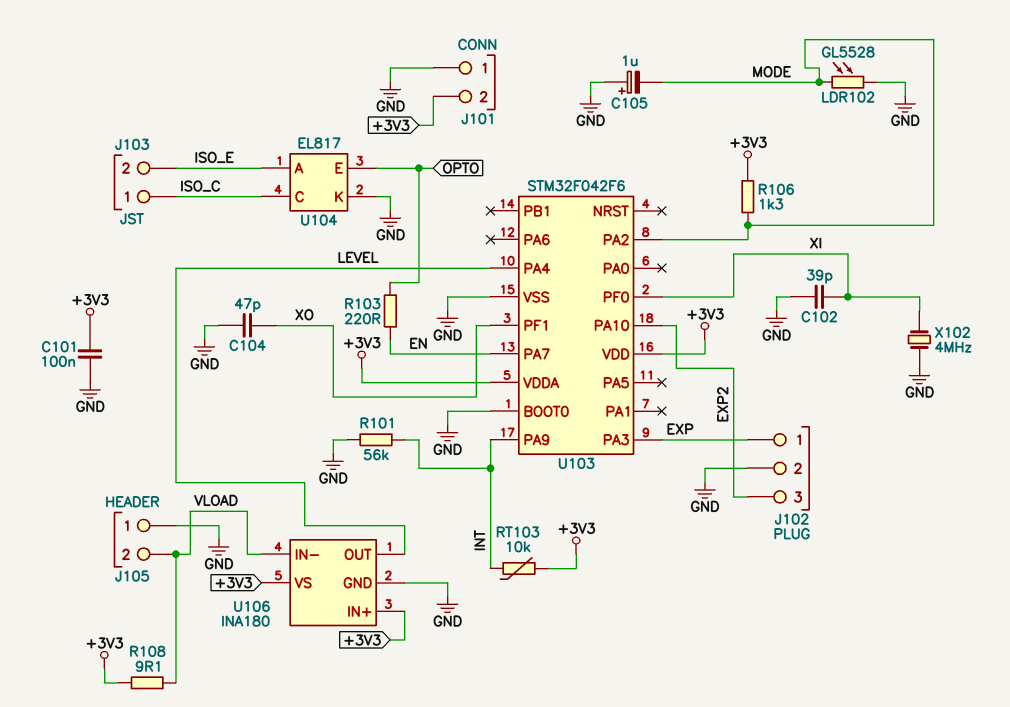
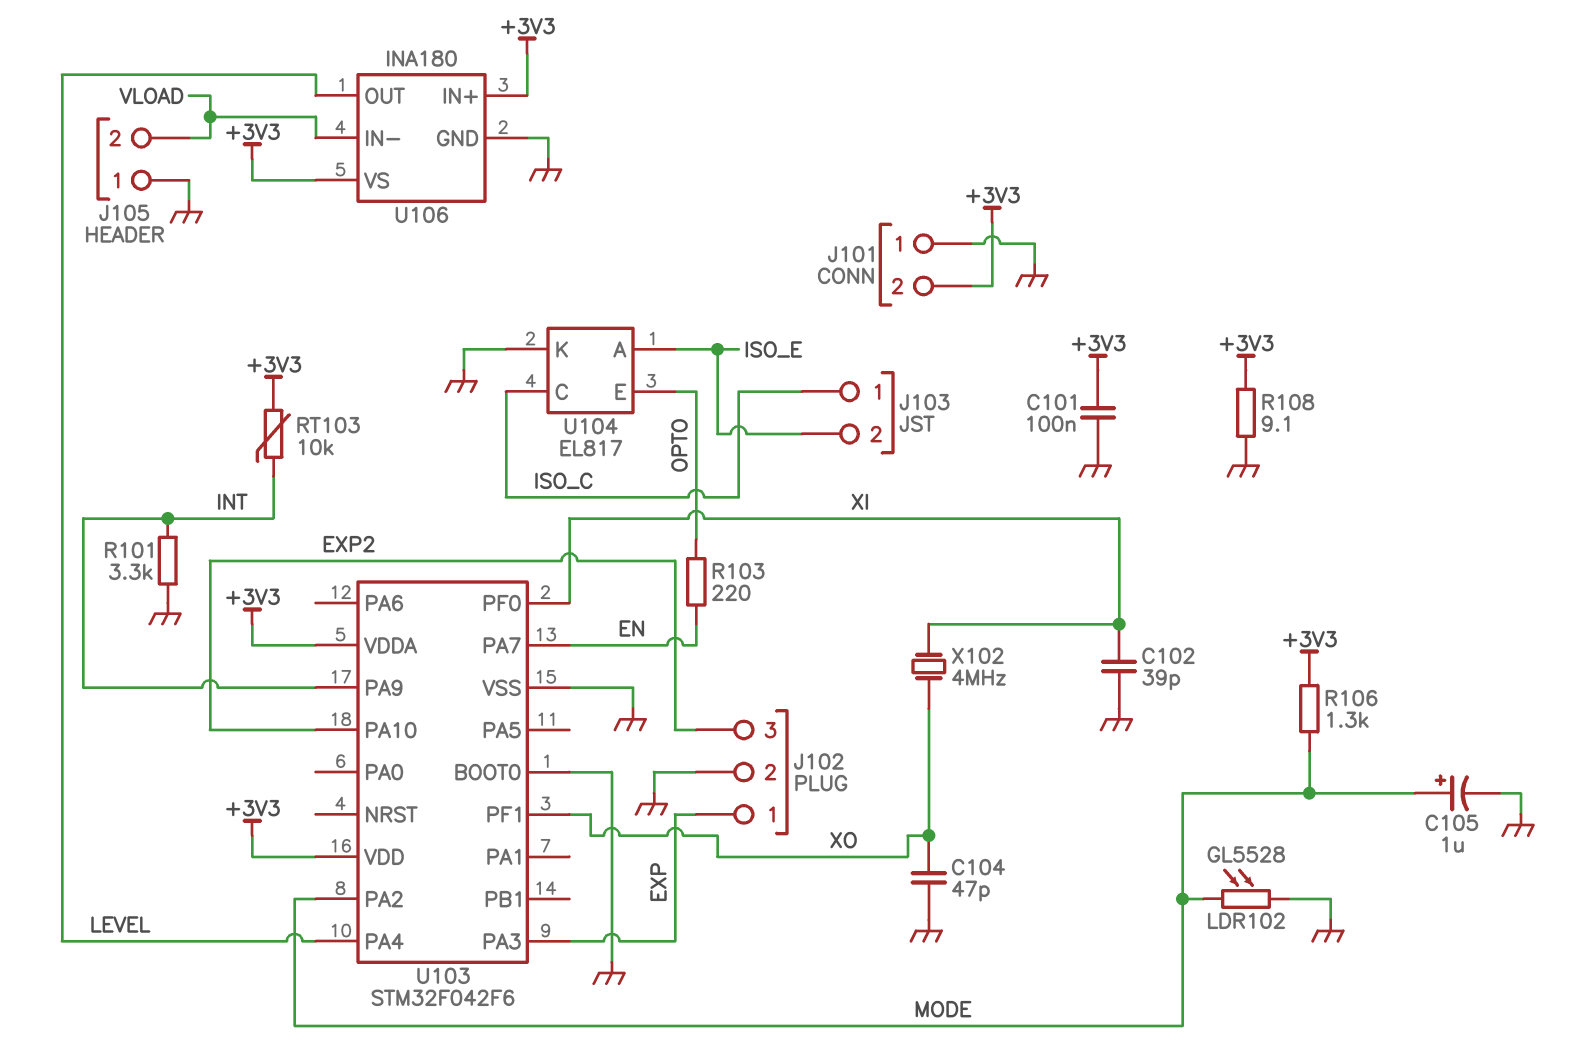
C105: 1uF (plus GND, minus MODE) -> 1uF (plus MODE, minus GND)
R101: 56k (GND, INT) -> 3.3k (GND, INT)
R108: 9.1 (+3V3, VLOAD) -> 9.1 (+3V3, GND)
X102: 4MHz (GND, XI) -> 4MHz (XI, XO)

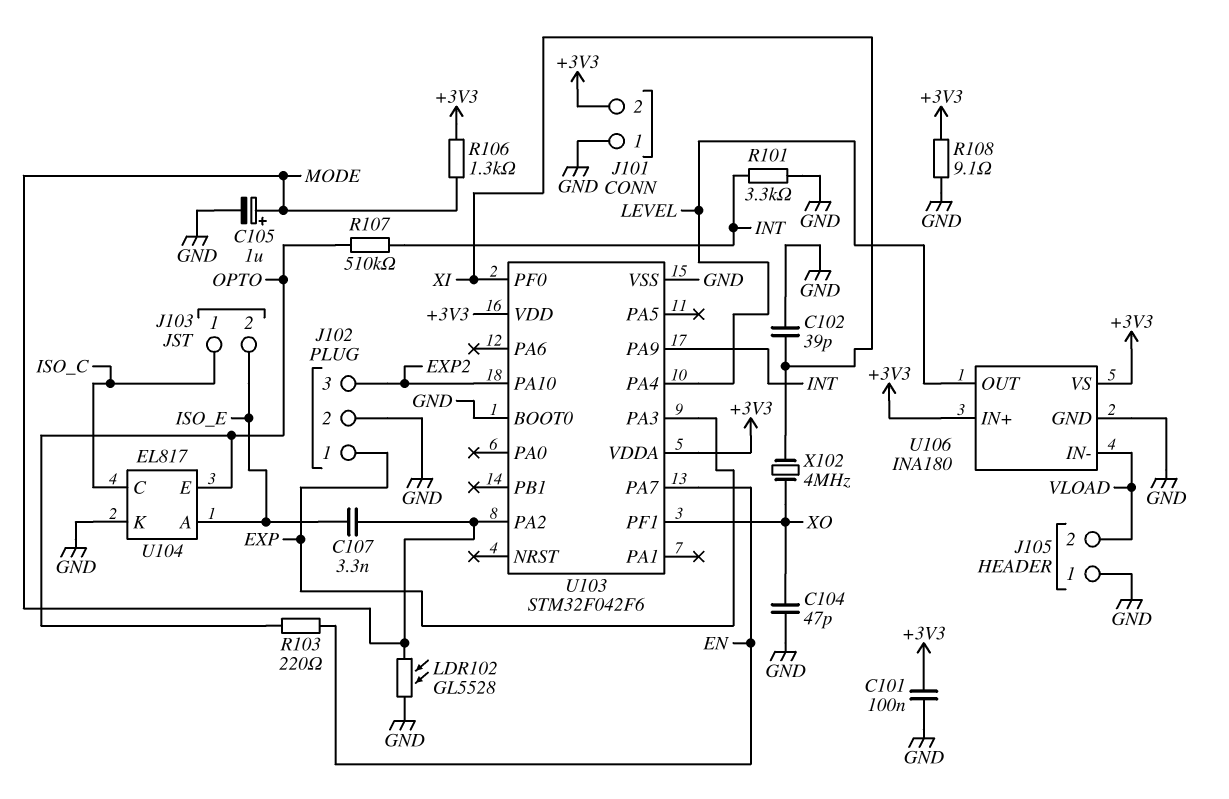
C107: none -> 3.3nF (ISO_E, MODE)
R107: none -> 510k (INT, OPTO)
RT103: 10k (+3V3, INT) -> none

